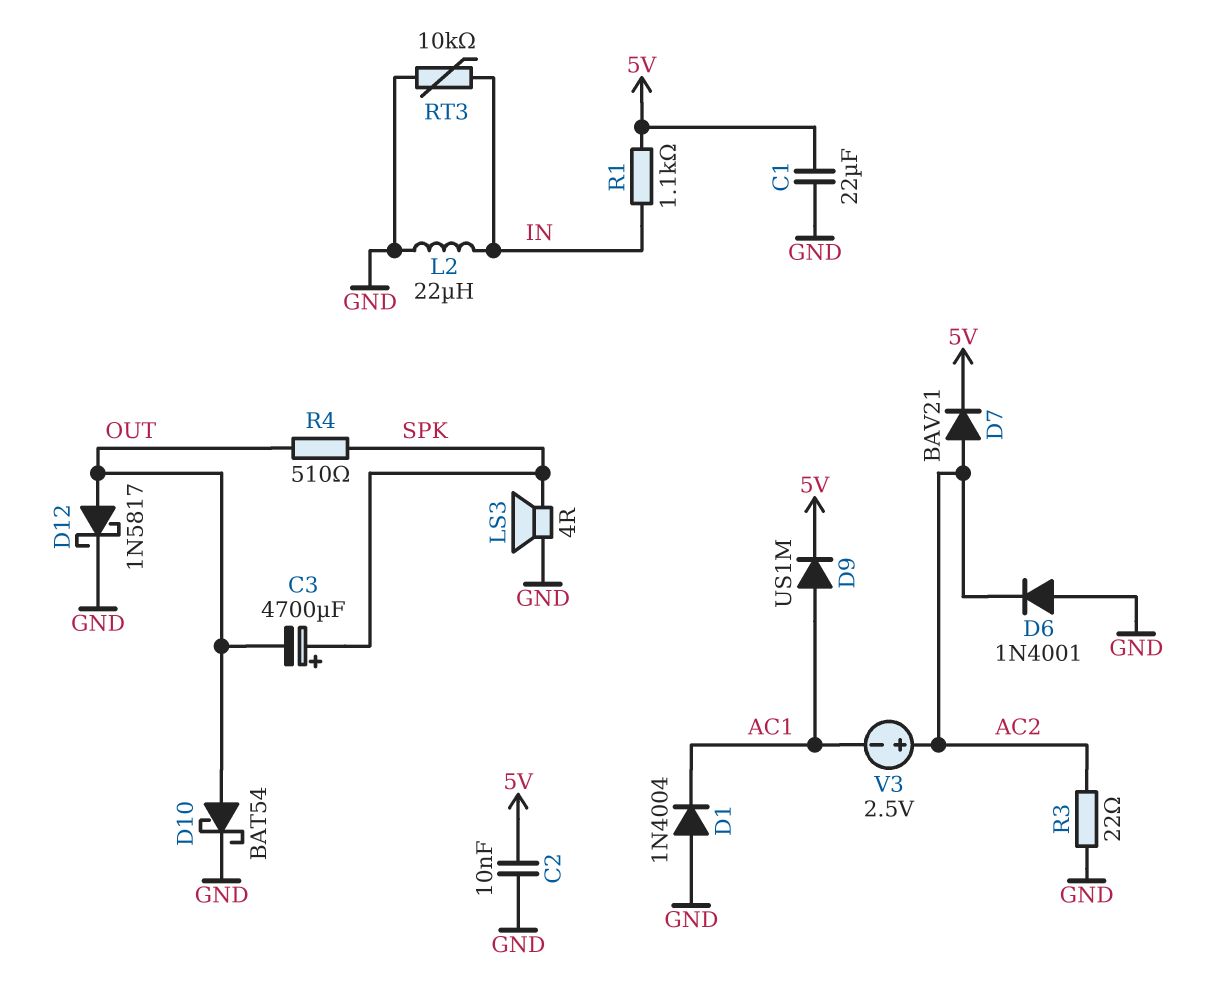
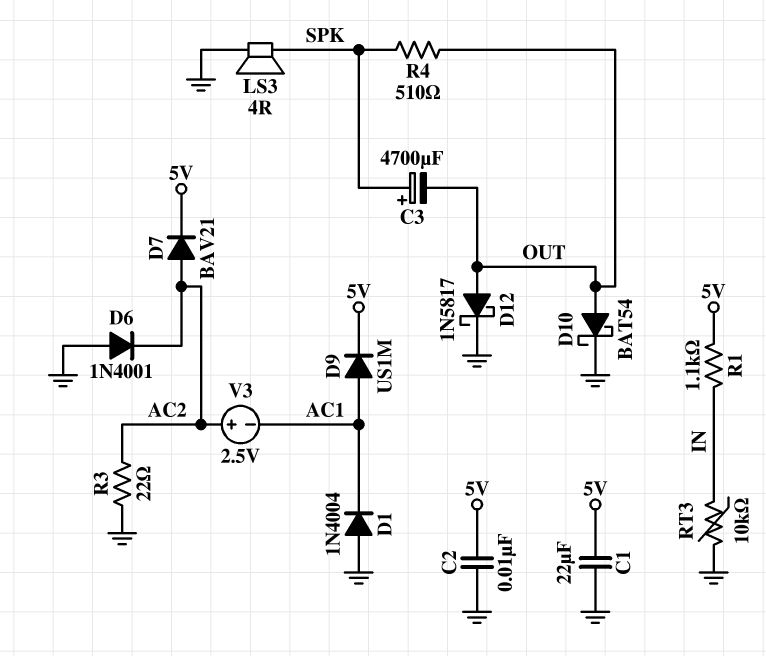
L2: 22uH (GND, IN) -> none

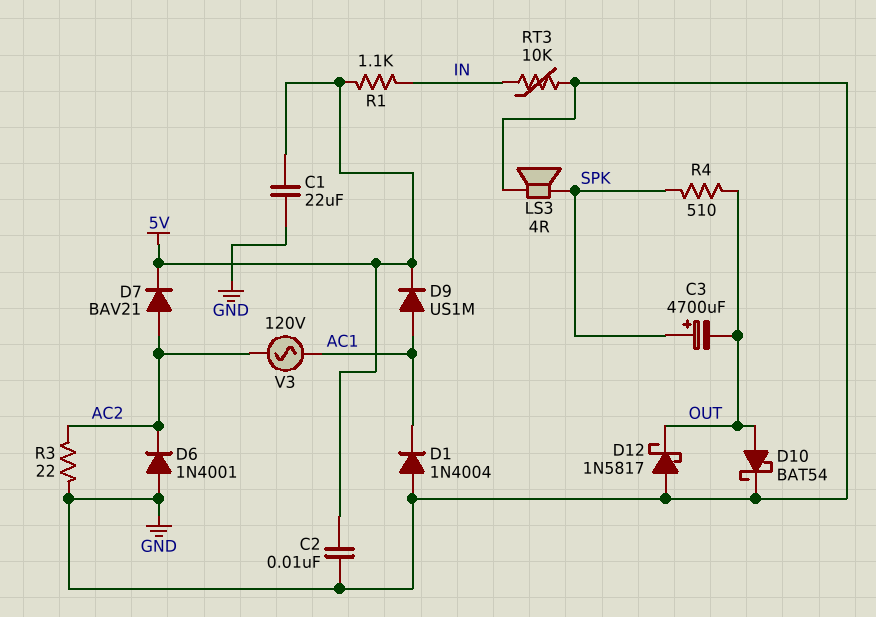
D12: schottky 1N5817 (A OUT, K GND) -> schottky 1N5817 (A GND, K OUT)
V3: 2.5V (plus AC2, minus AC1) -> AC 120V (AC1, AC2)

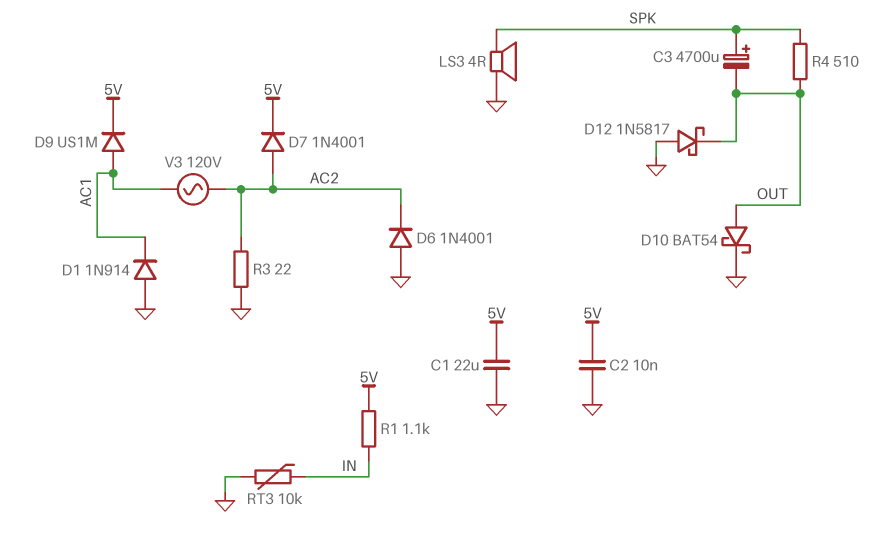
D1: diode 1N4004 (A GND, K AC1) -> diode 1N914 (A GND, K AC1)
D7: diode BAV21 (A AC2, K 5V) -> diode 1N4001 (A AC2, K 5V)

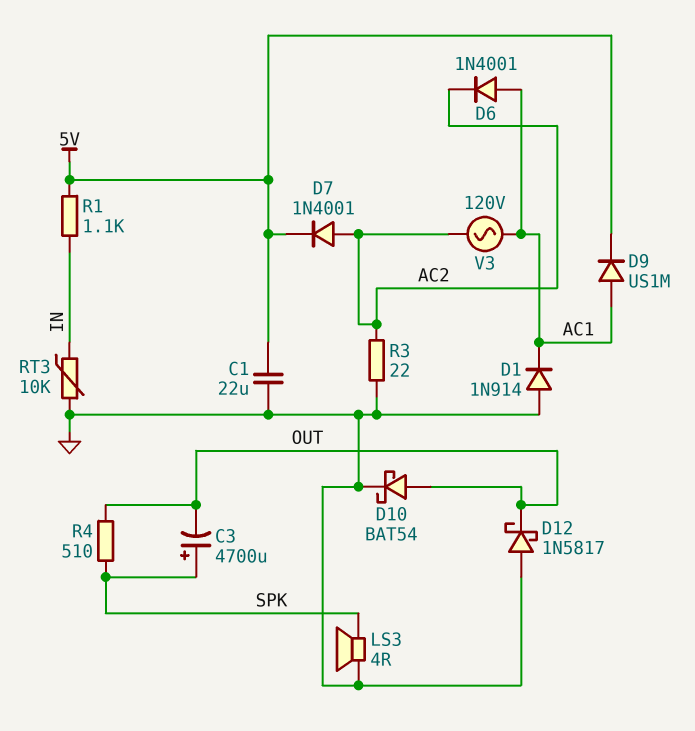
C2: 10nF (5V, GND) -> none
D6: diode 1N4001 (A GND, K AC2) -> diode 1N4001 (A AC1, K AC2)

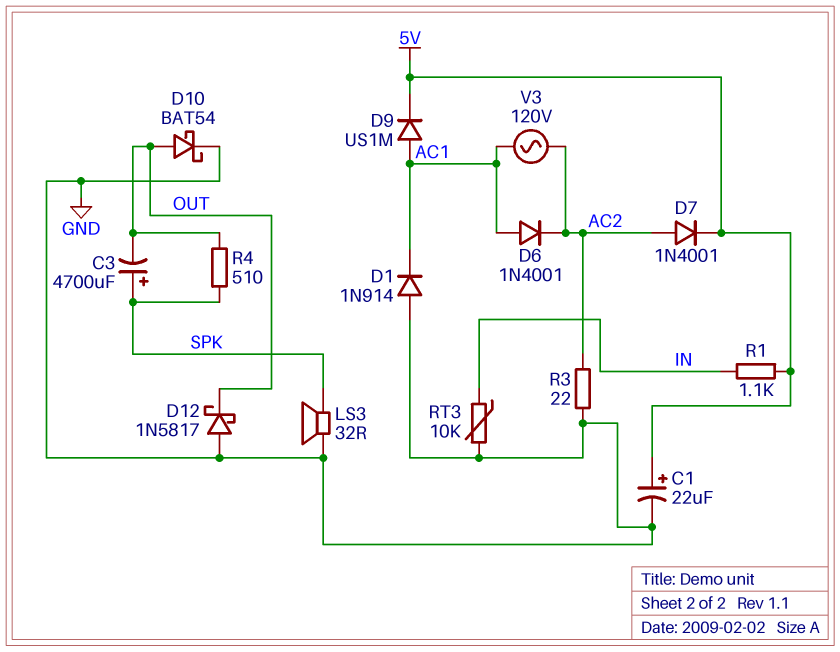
C1: 22uF (5V, GND) -> 22uF (plus 5V, minus GND)
LS3: speaker 4R (GND, SPK) -> speaker 32R (GND, SPK)

